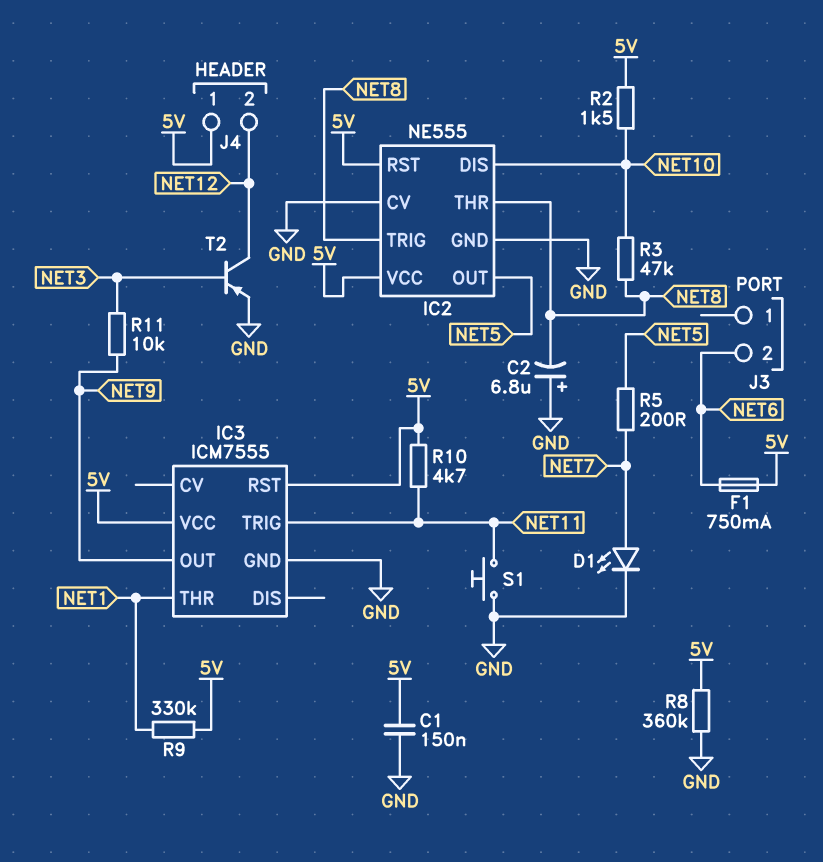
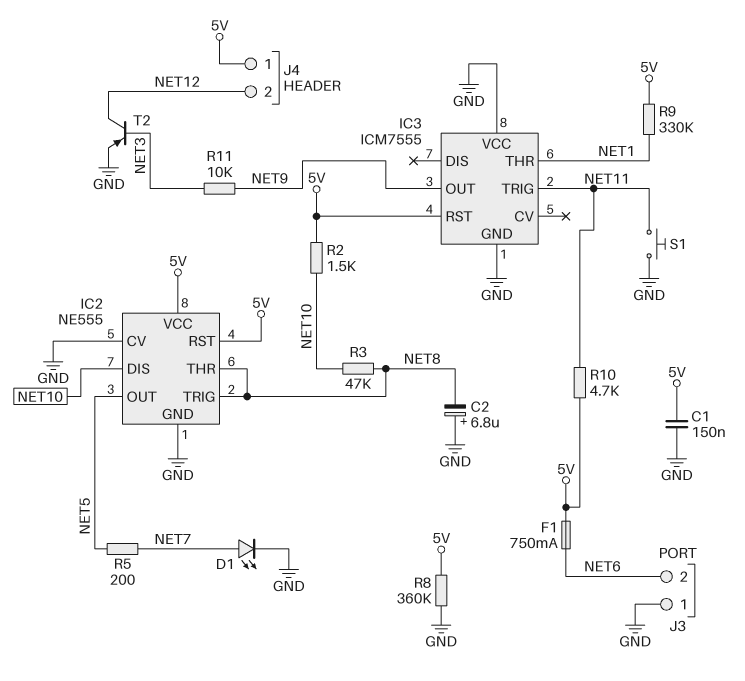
IC3 pin VCC: 5V -> GND
J3 pin 1: none -> GND

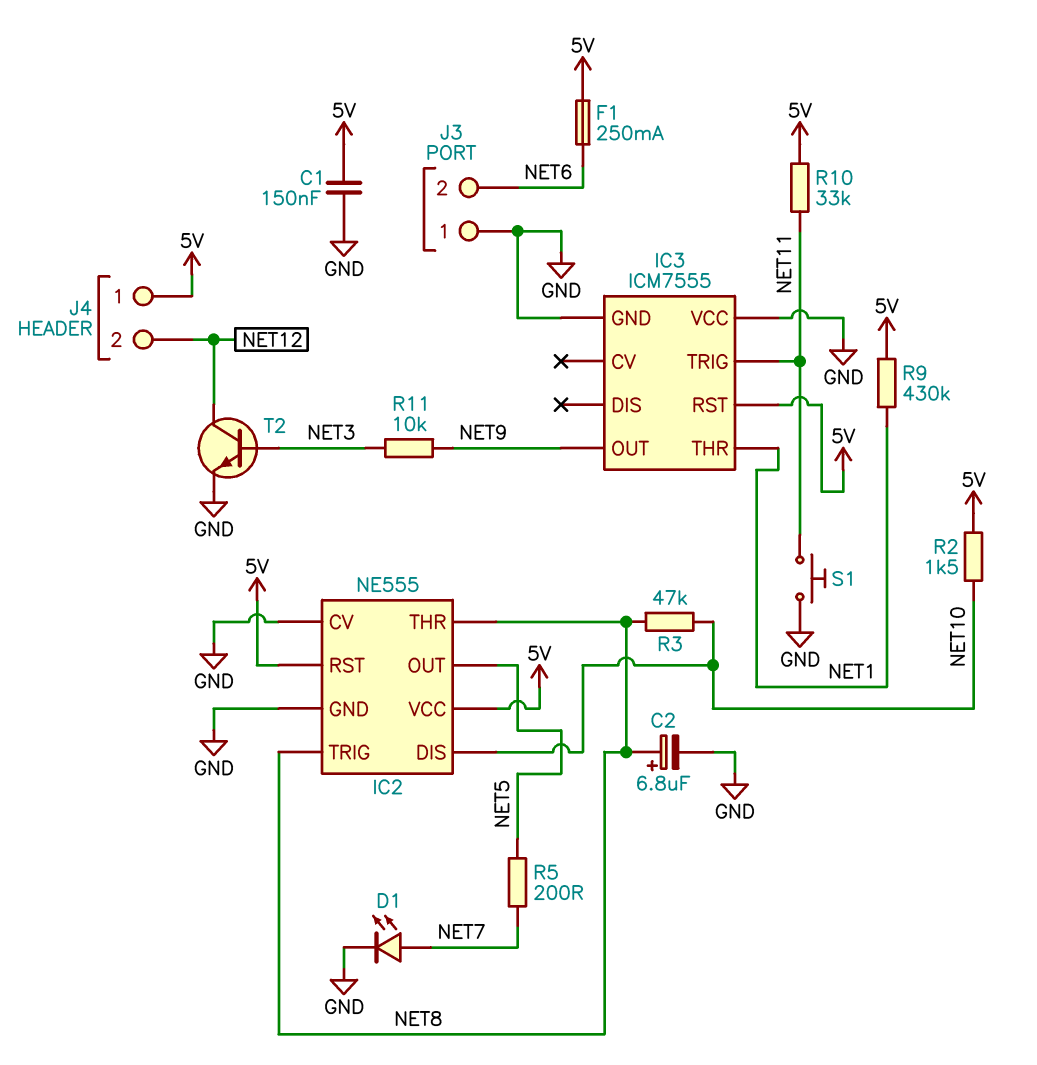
C2: 6.8uF (plus GND, minus NET8) -> 6.8uF (plus NET8, minus GND)
F1: 750mA (5V, NET6) -> 250mA (5V, NET6)
R8: 360k (5V, GND) -> none
R9: 330k (5V, NET1) -> 430k (5V, NET1)
R10: 4.7k (5V, NET11) -> 33k (5V, NET11)
T2: PNP (B NET3, C NET12, E GND) -> NPN (B NET3, C NET12, E GND)

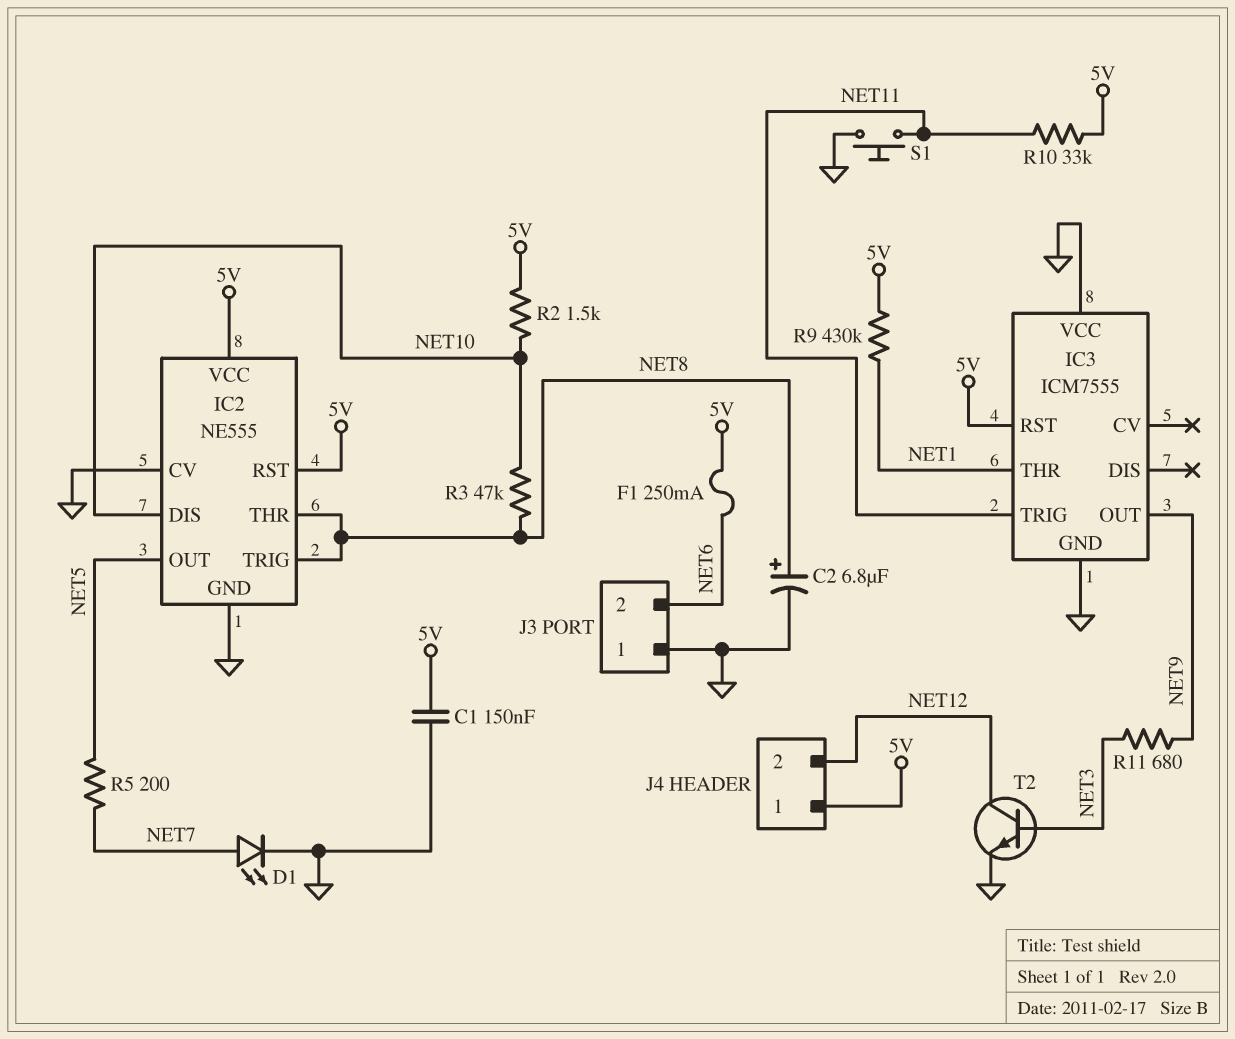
R11: 10k (NET3, NET9) -> 680 (NET3, NET9)

